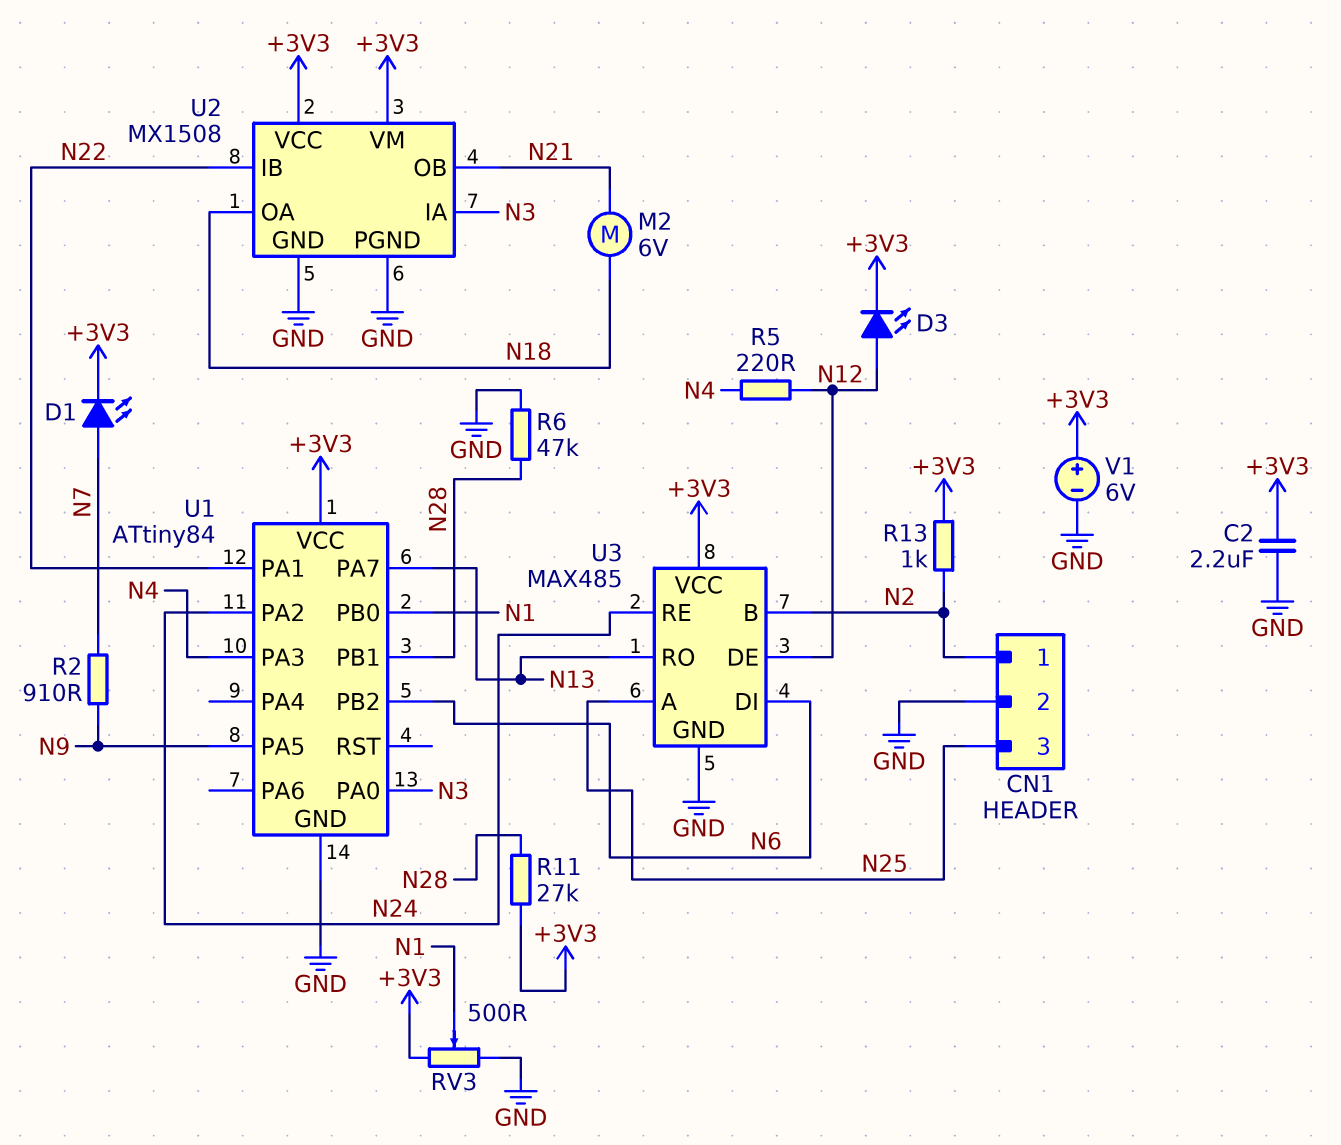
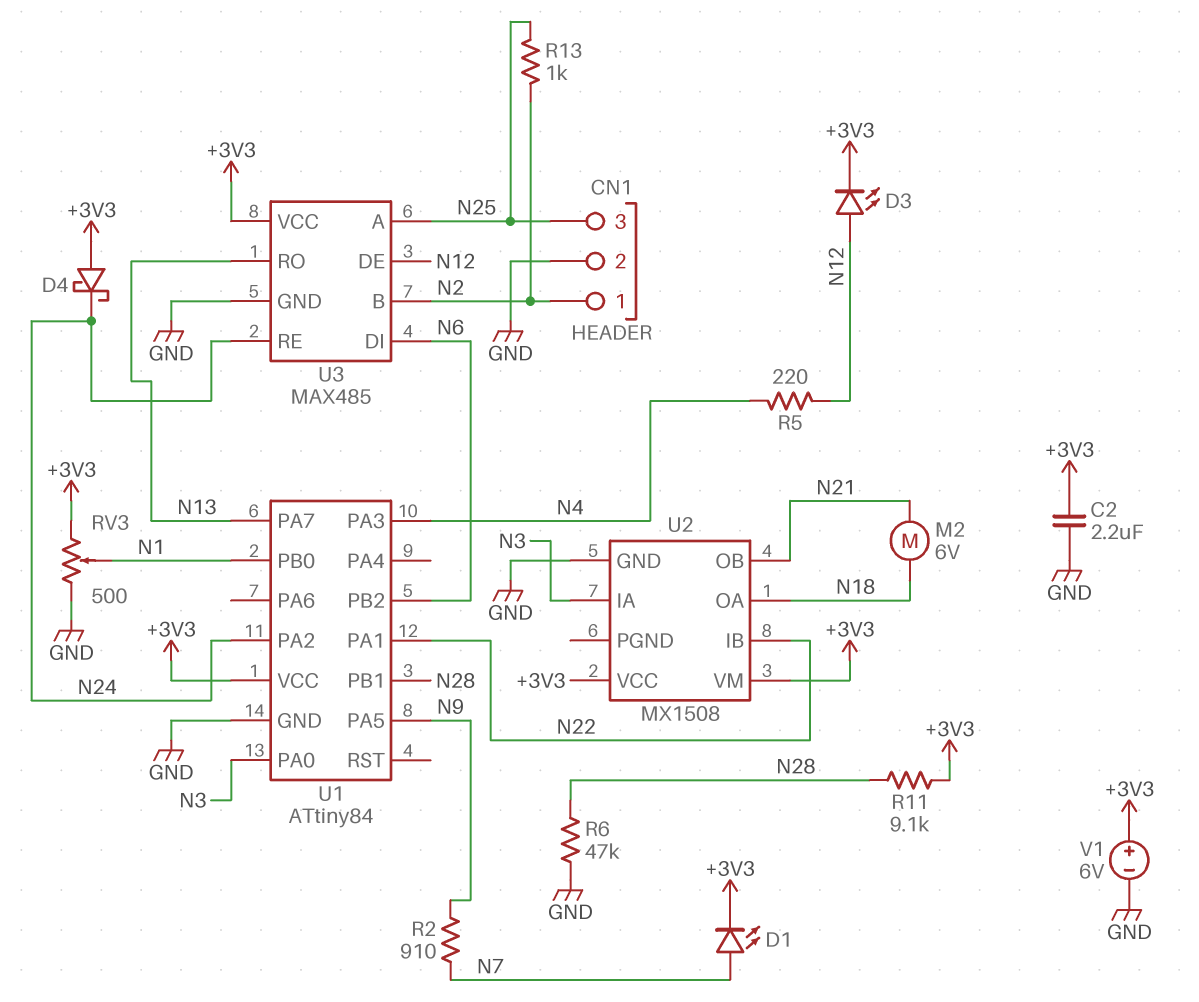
D4: none -> schottky (A +3V3, K N24)
R11: 27k (+3V3, N28) -> 9.1k (+3V3, N28)
R13: 1k (+3V3, N2) -> 1k (N2, N25)
U2 pin PGND: GND -> none

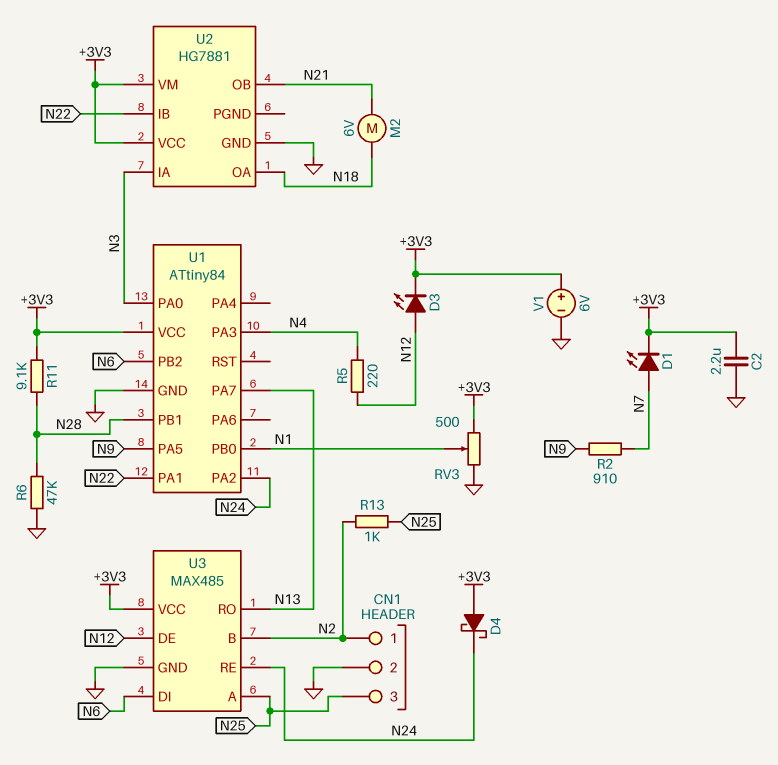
U2: MX1508 -> HG7881

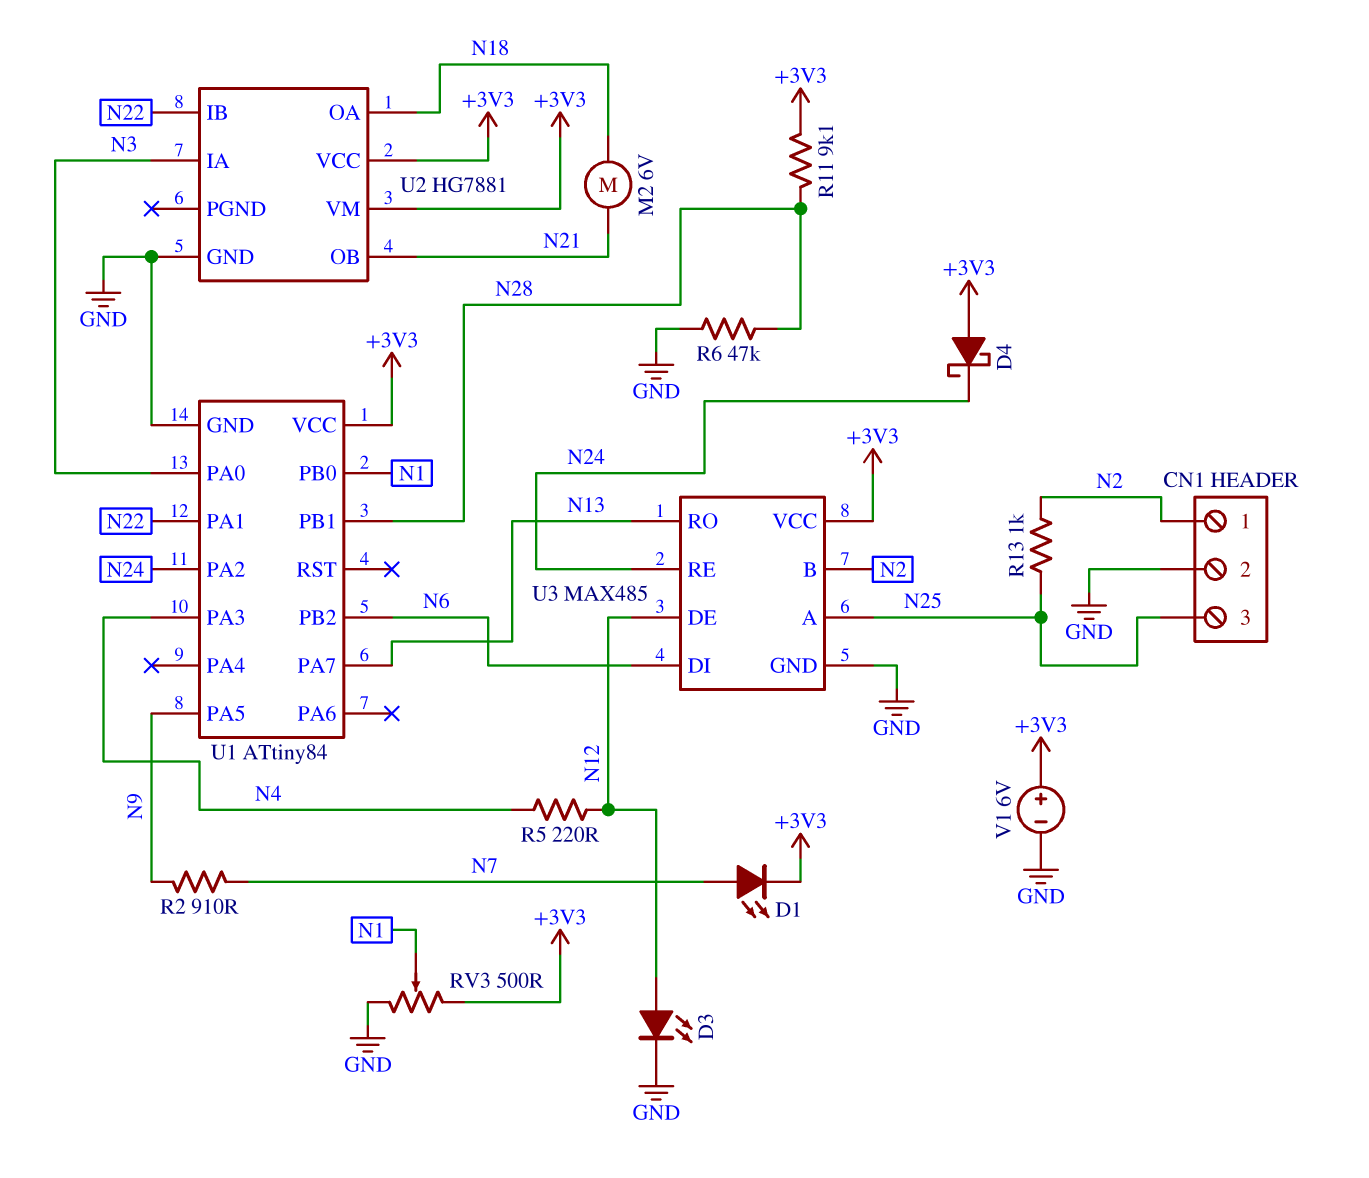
C2: 2.2uF (+3V3, GND) -> none
D3: LED (A N12, K +3V3) -> LED (A N12, K GND)

